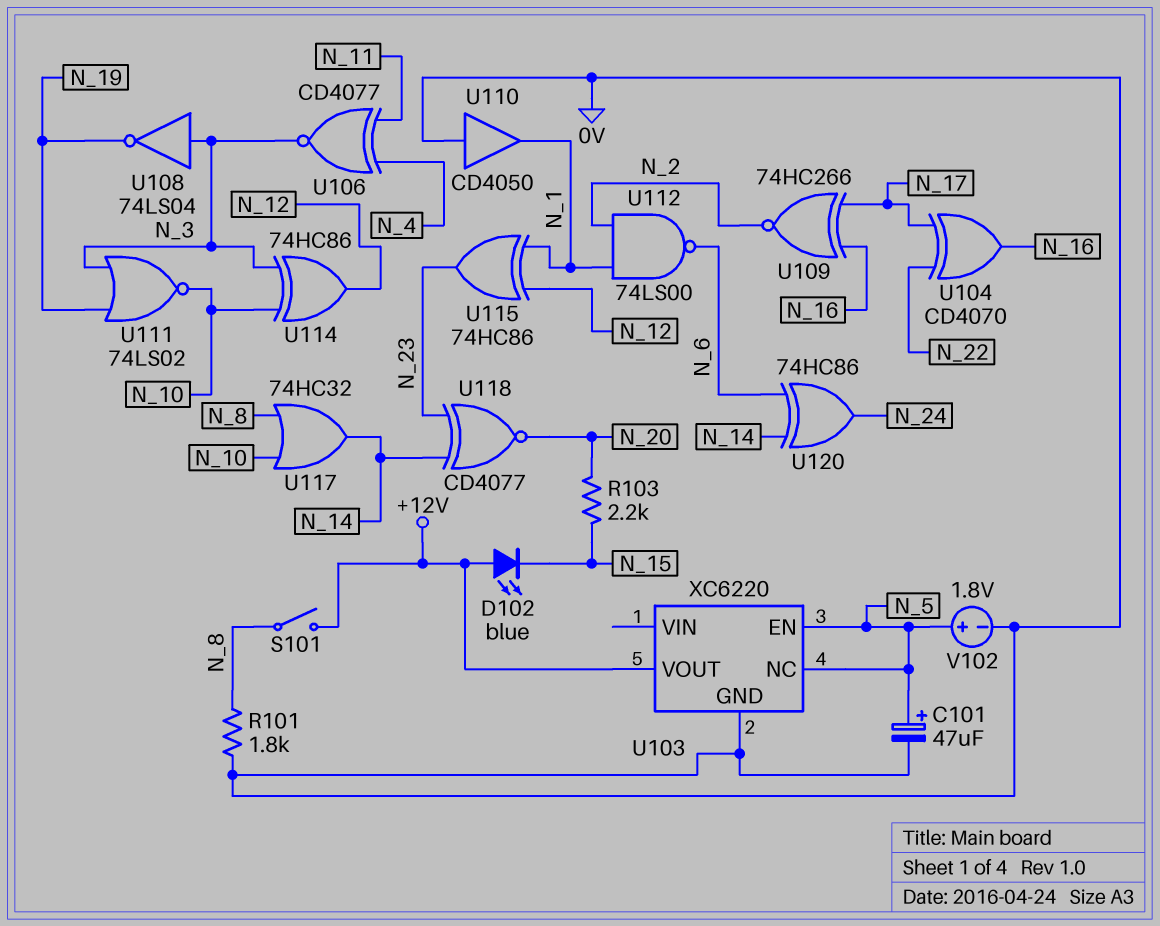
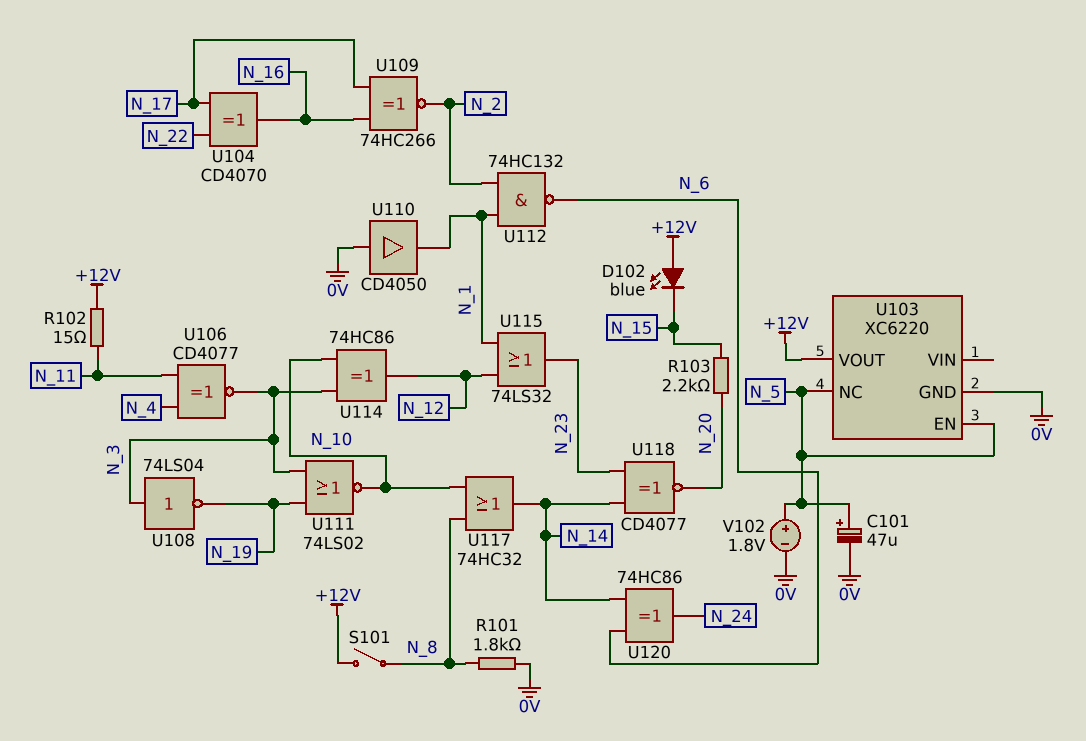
R102: none -> 15 (+12V, N_11)
U112: NAND 74LS00 (in N_1, in N_2, out N_6) -> NAND 74HC132 (in N_1, in N_2, out N_6)
U115: XOR 74HC86 (in N_1, in N_12, out N_23) -> OR 74LS32 (in N_1, in N_12, out N_23)

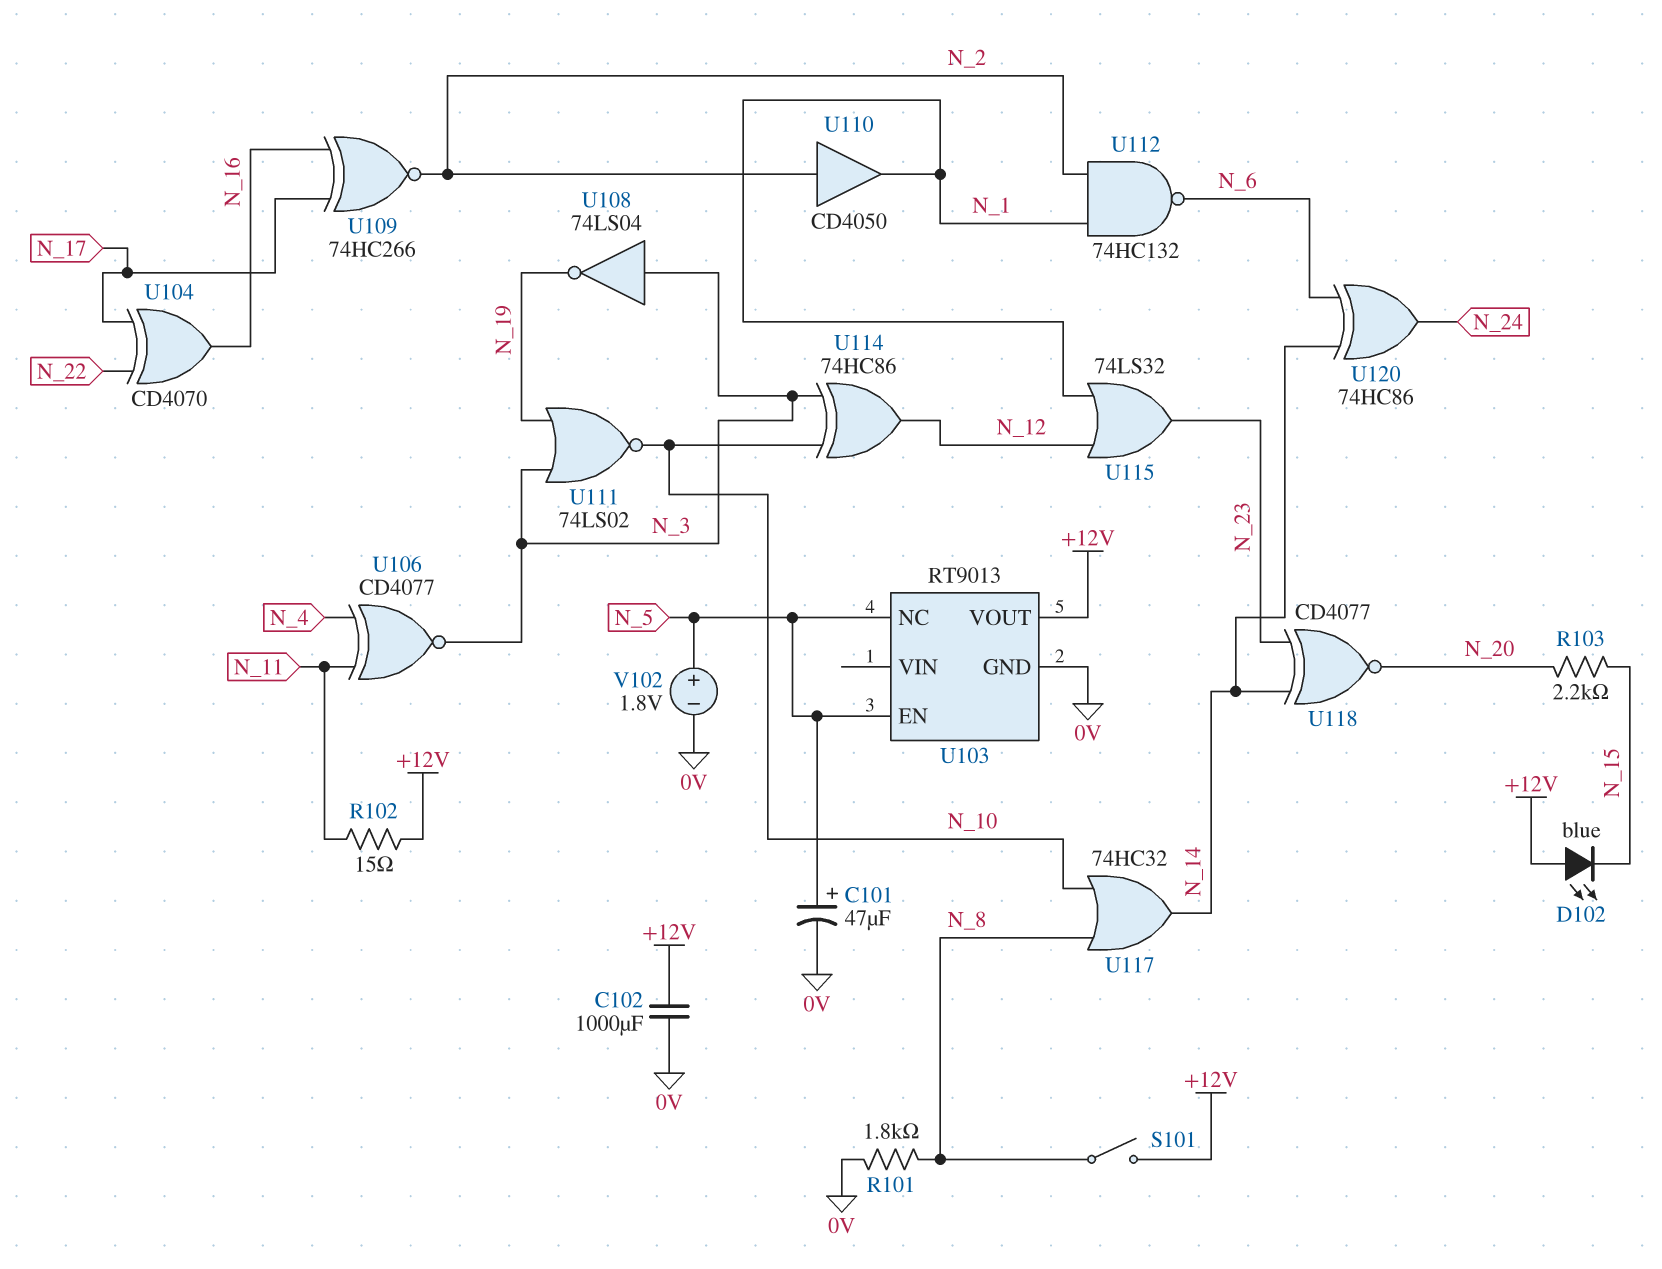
C102: none -> 1000uF (+12V, 0V)
U103: XC6220 -> RT9013
U110: buffer CD4050 (in 0V, out N_1) -> buffer CD4050 (in N_2, out N_1)

